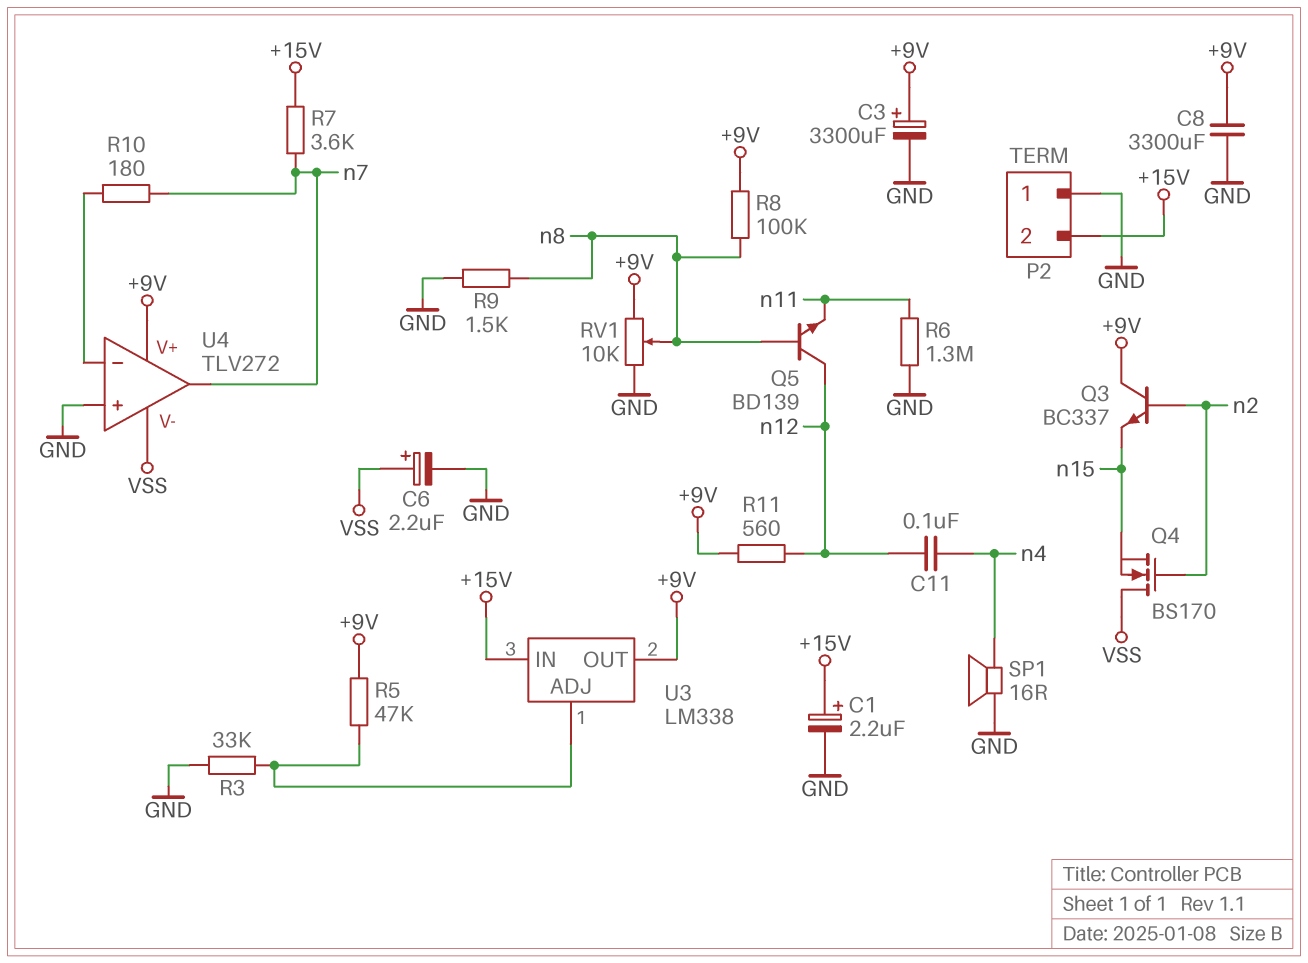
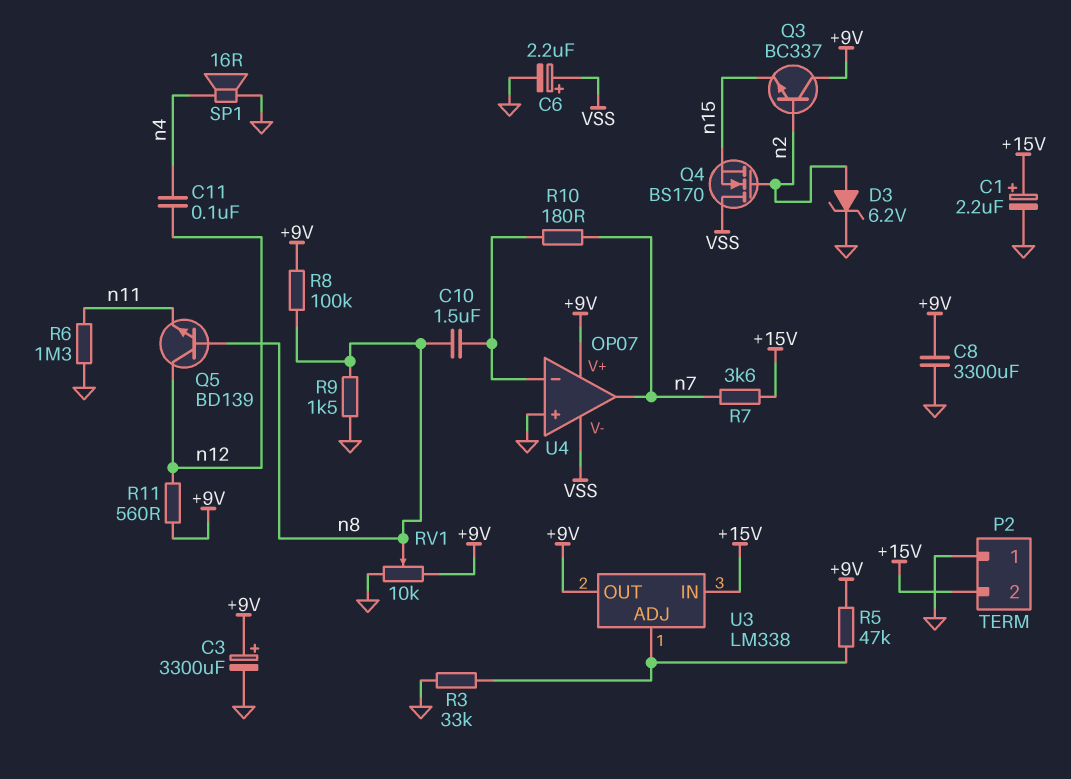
C10: none -> 1.5uF (U4/in-, n8)
D3: none -> zener 6.2V (A n2, K GND)
U4: TLV272 -> OP07

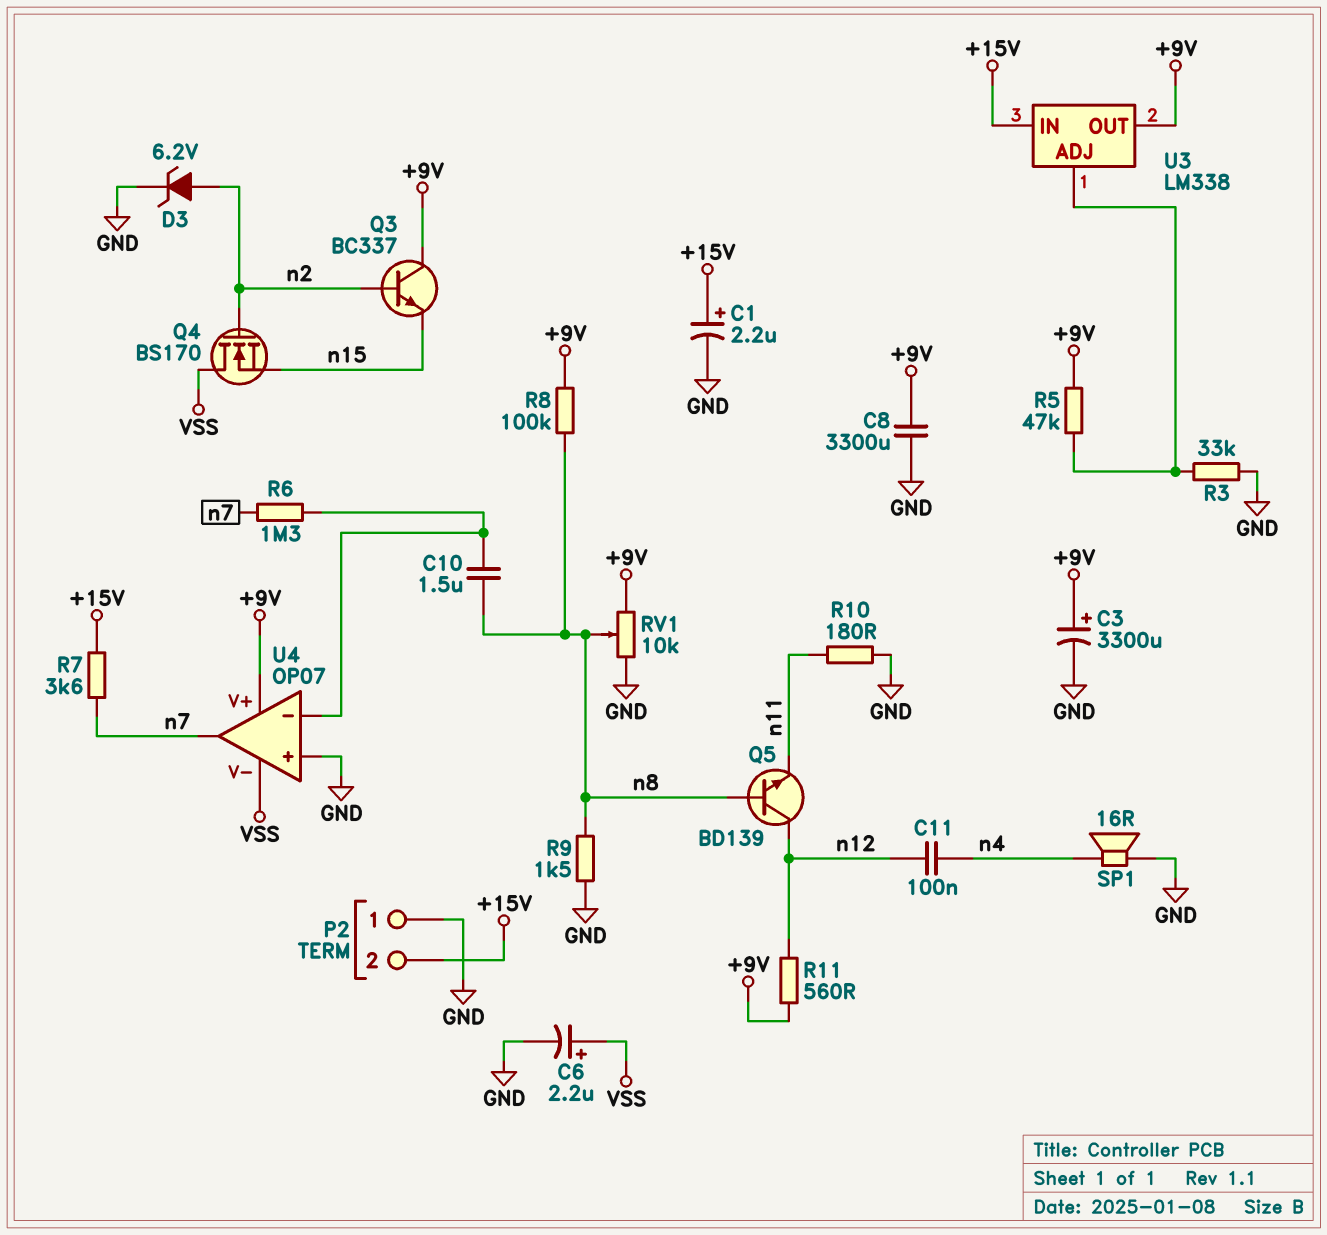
R6: 1.3M (GND, n11) -> 1.3M (U4/in-, n7)
R10: 180 (U4/in-, n7) -> 180 (GND, n11)

